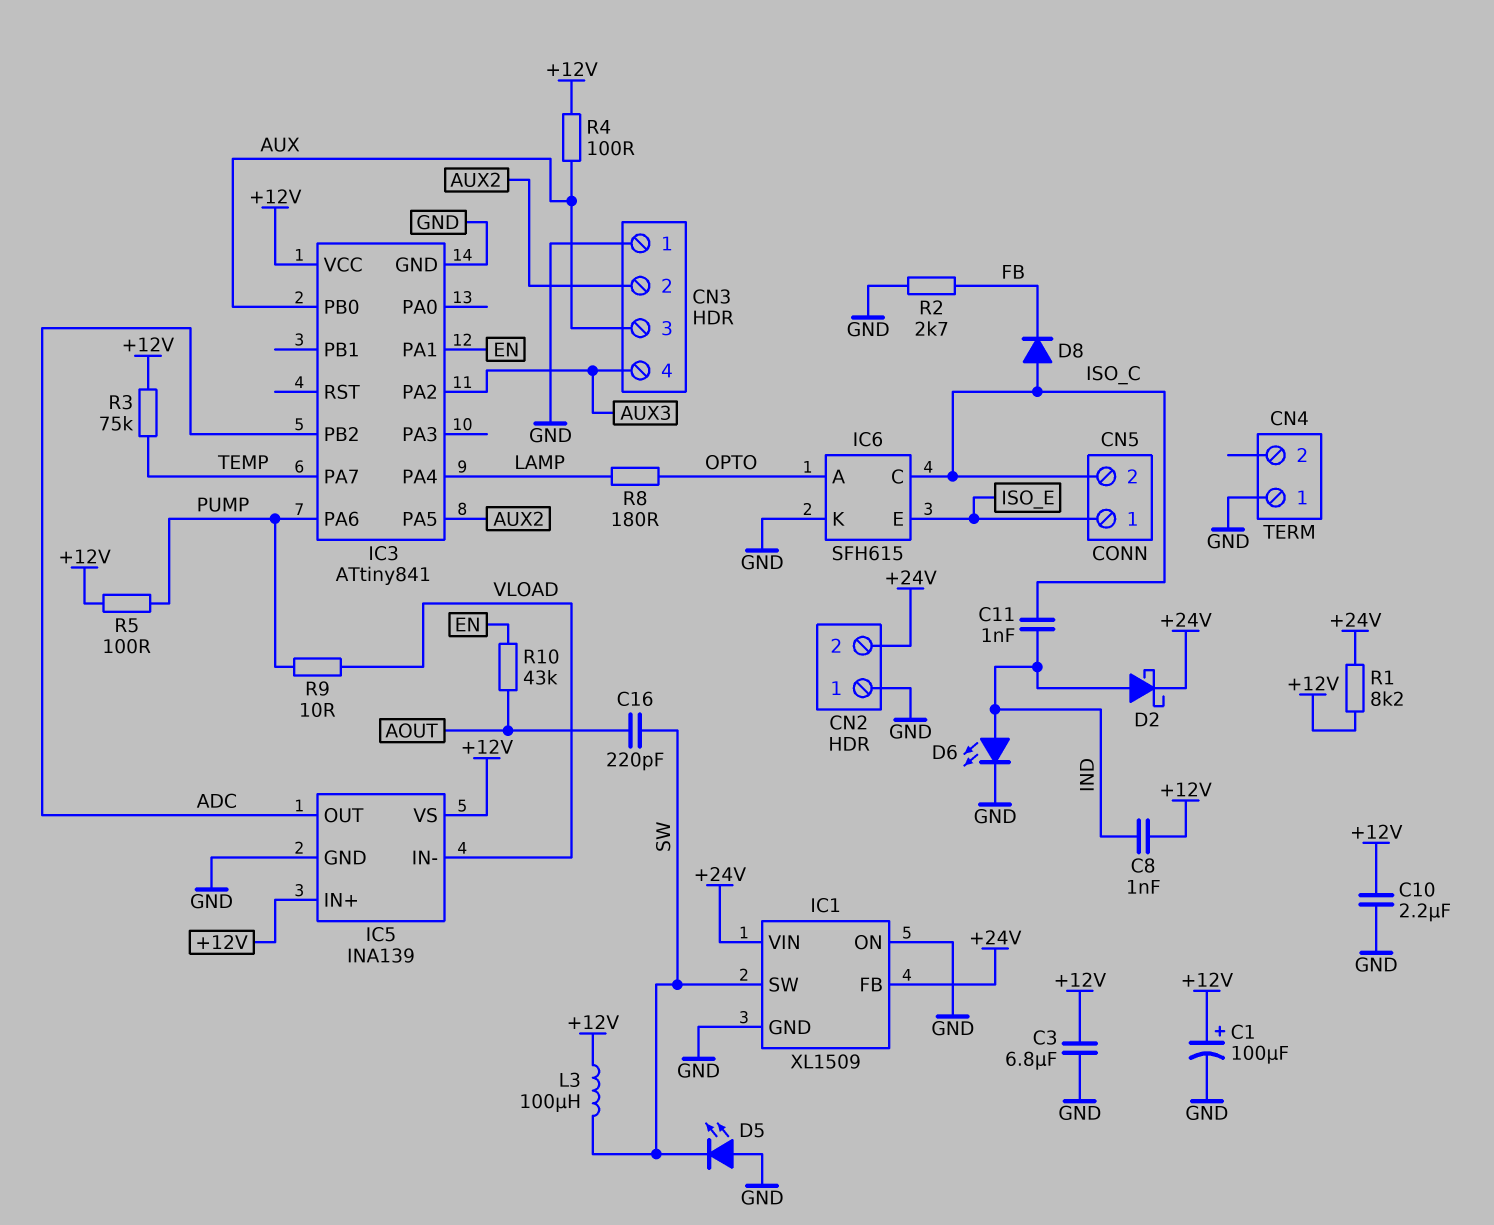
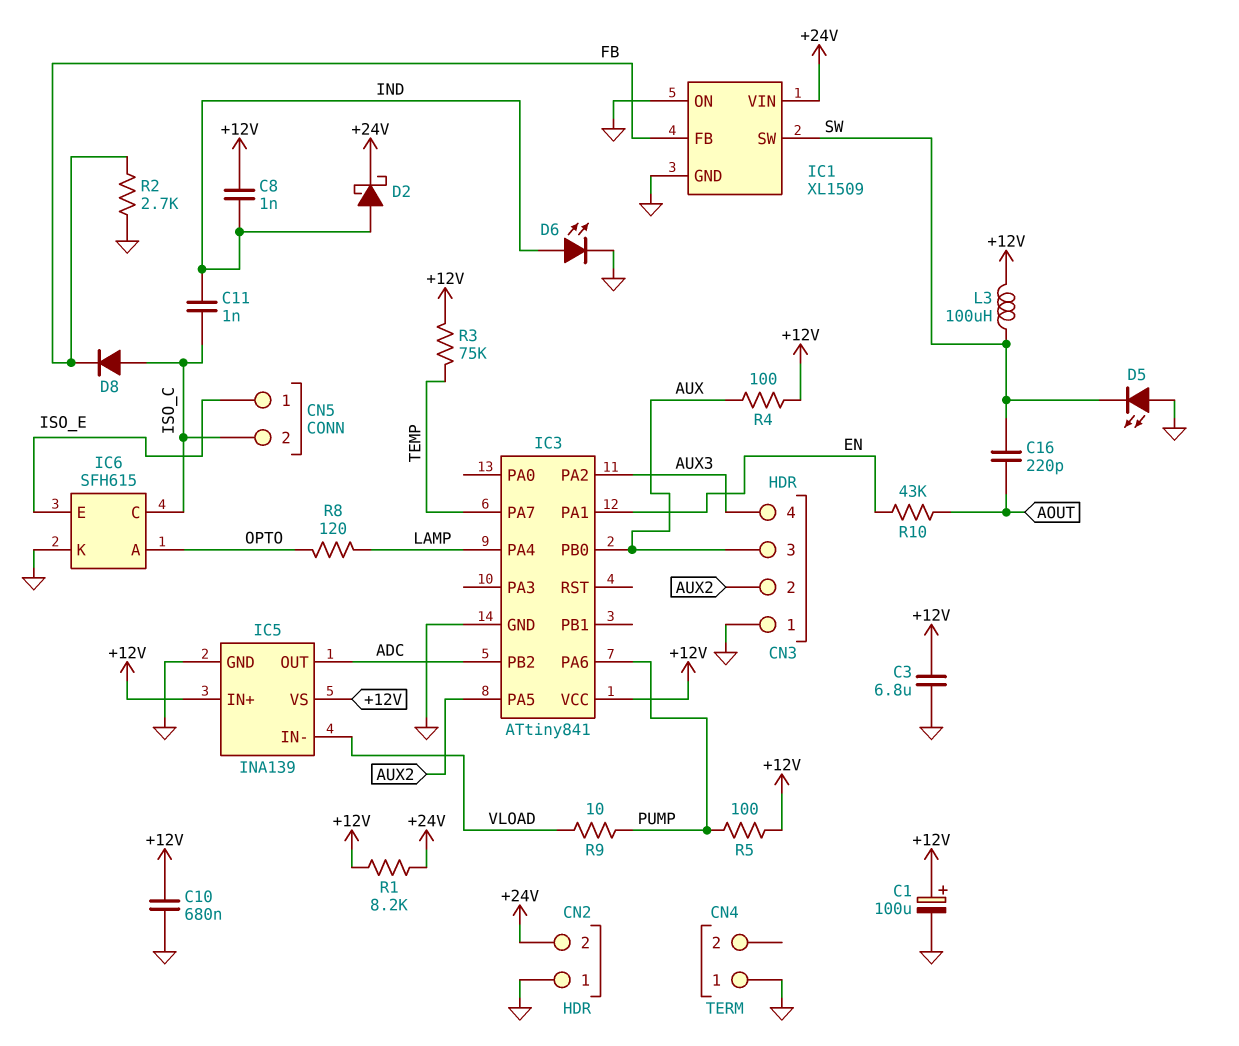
C10: 2.2uF (+12V, GND) -> 680nF (+12V, GND)
IC1 pin FB: +24V -> FB
R8: 180 (LAMP, OPTO) -> 120 (LAMP, OPTO)

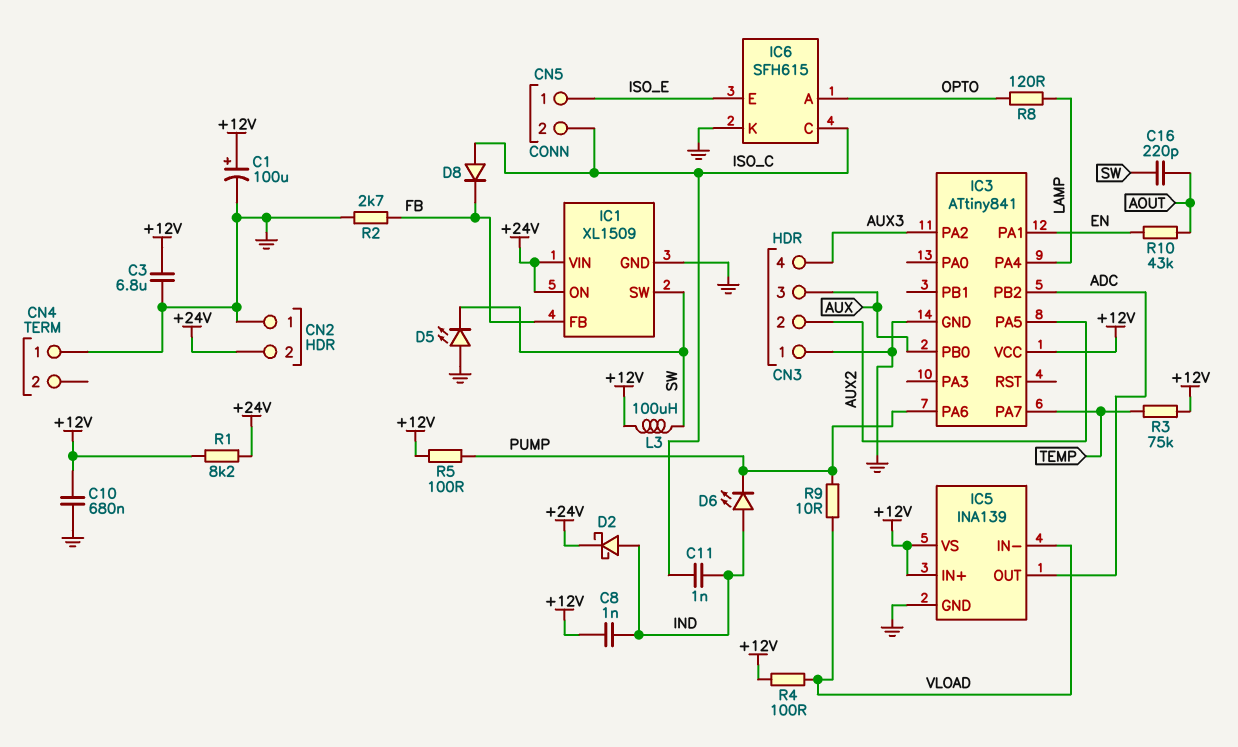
D6: LED (A IND, K GND) -> LED (A IND, K PUMP)
IC1 pin ON: GND -> +24V
R4: 100 (+12V, AUX) -> 100 (+12V, VLOAD)

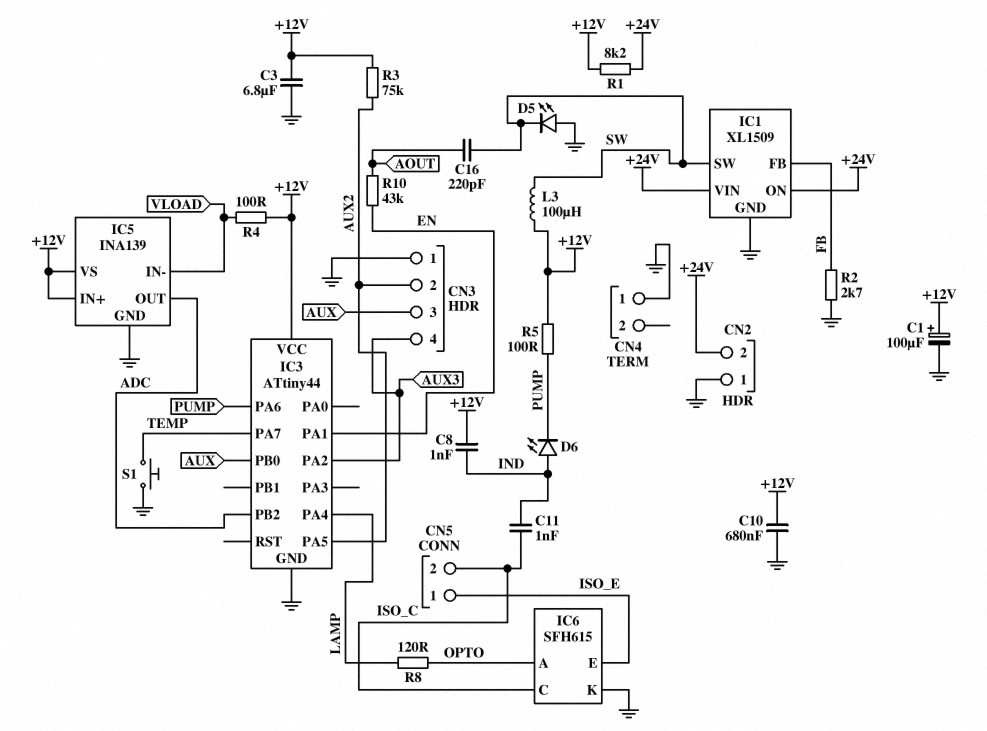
D2: schottky (A IND, K +24V) -> none
D8: diode (A ISO_C, K FB) -> none
IC3: ATtiny841 -> ATtiny44
R3: 75k (+12V, TEMP) -> 75k (+12V, AUX2)
R9: 10 (PUMP, VLOAD) -> none
S1: none -> button (GND, TEMP)

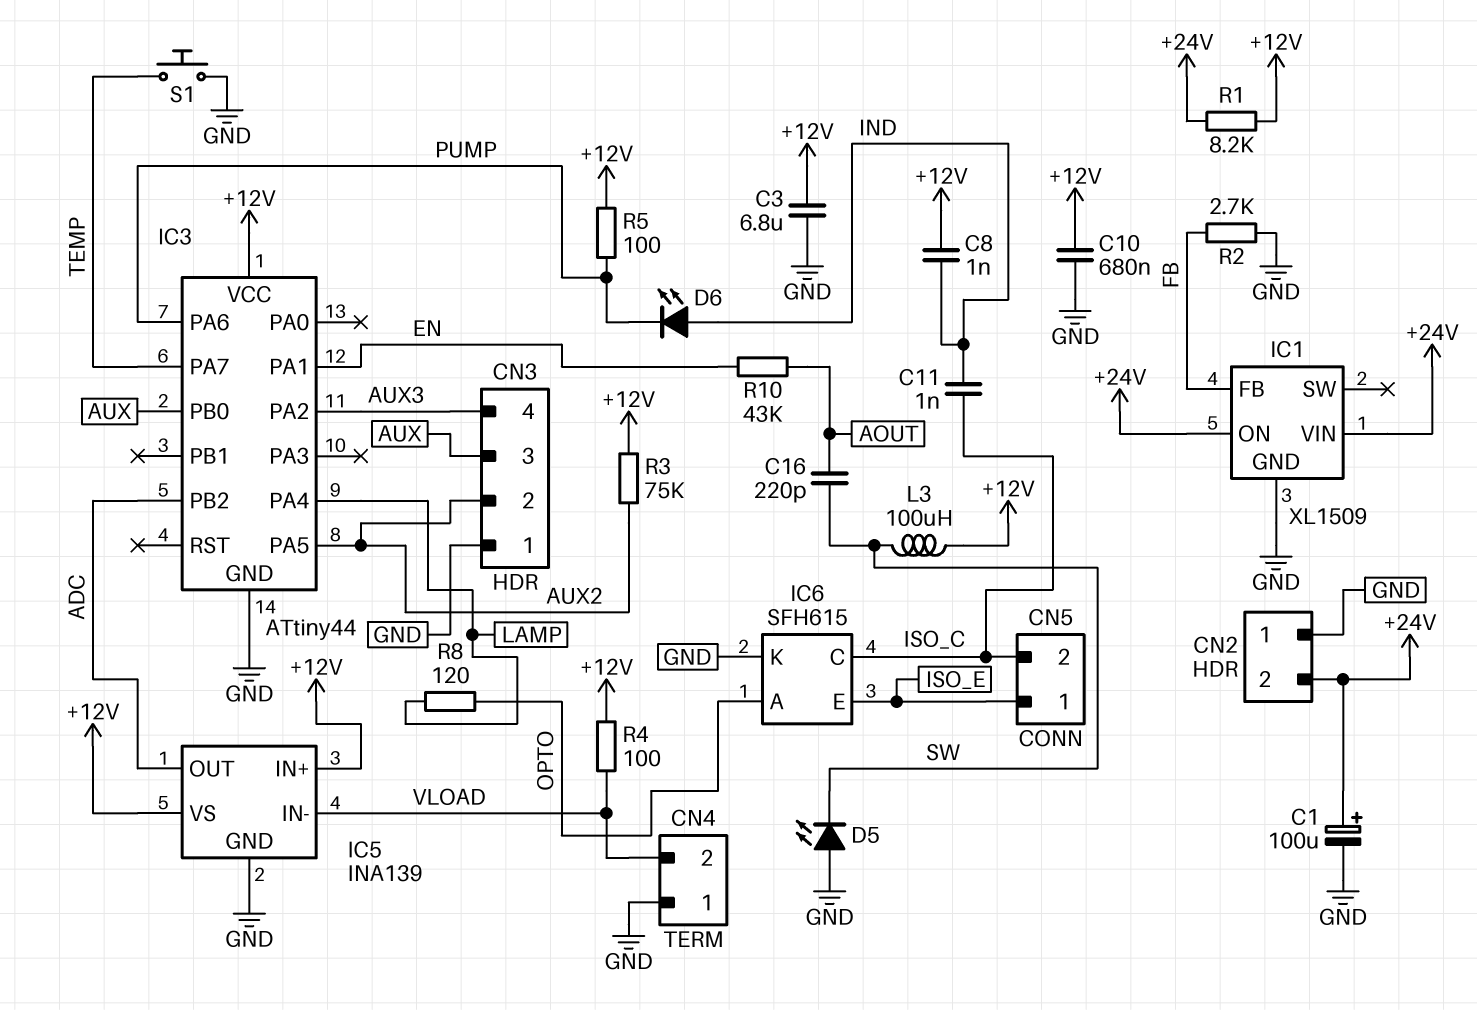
C1: 100uF (plus +12V, minus GND) -> 100uF (plus +24V, minus GND)
CN4 pin 2: none -> VLOAD
IC1 pin SW: SW -> none

